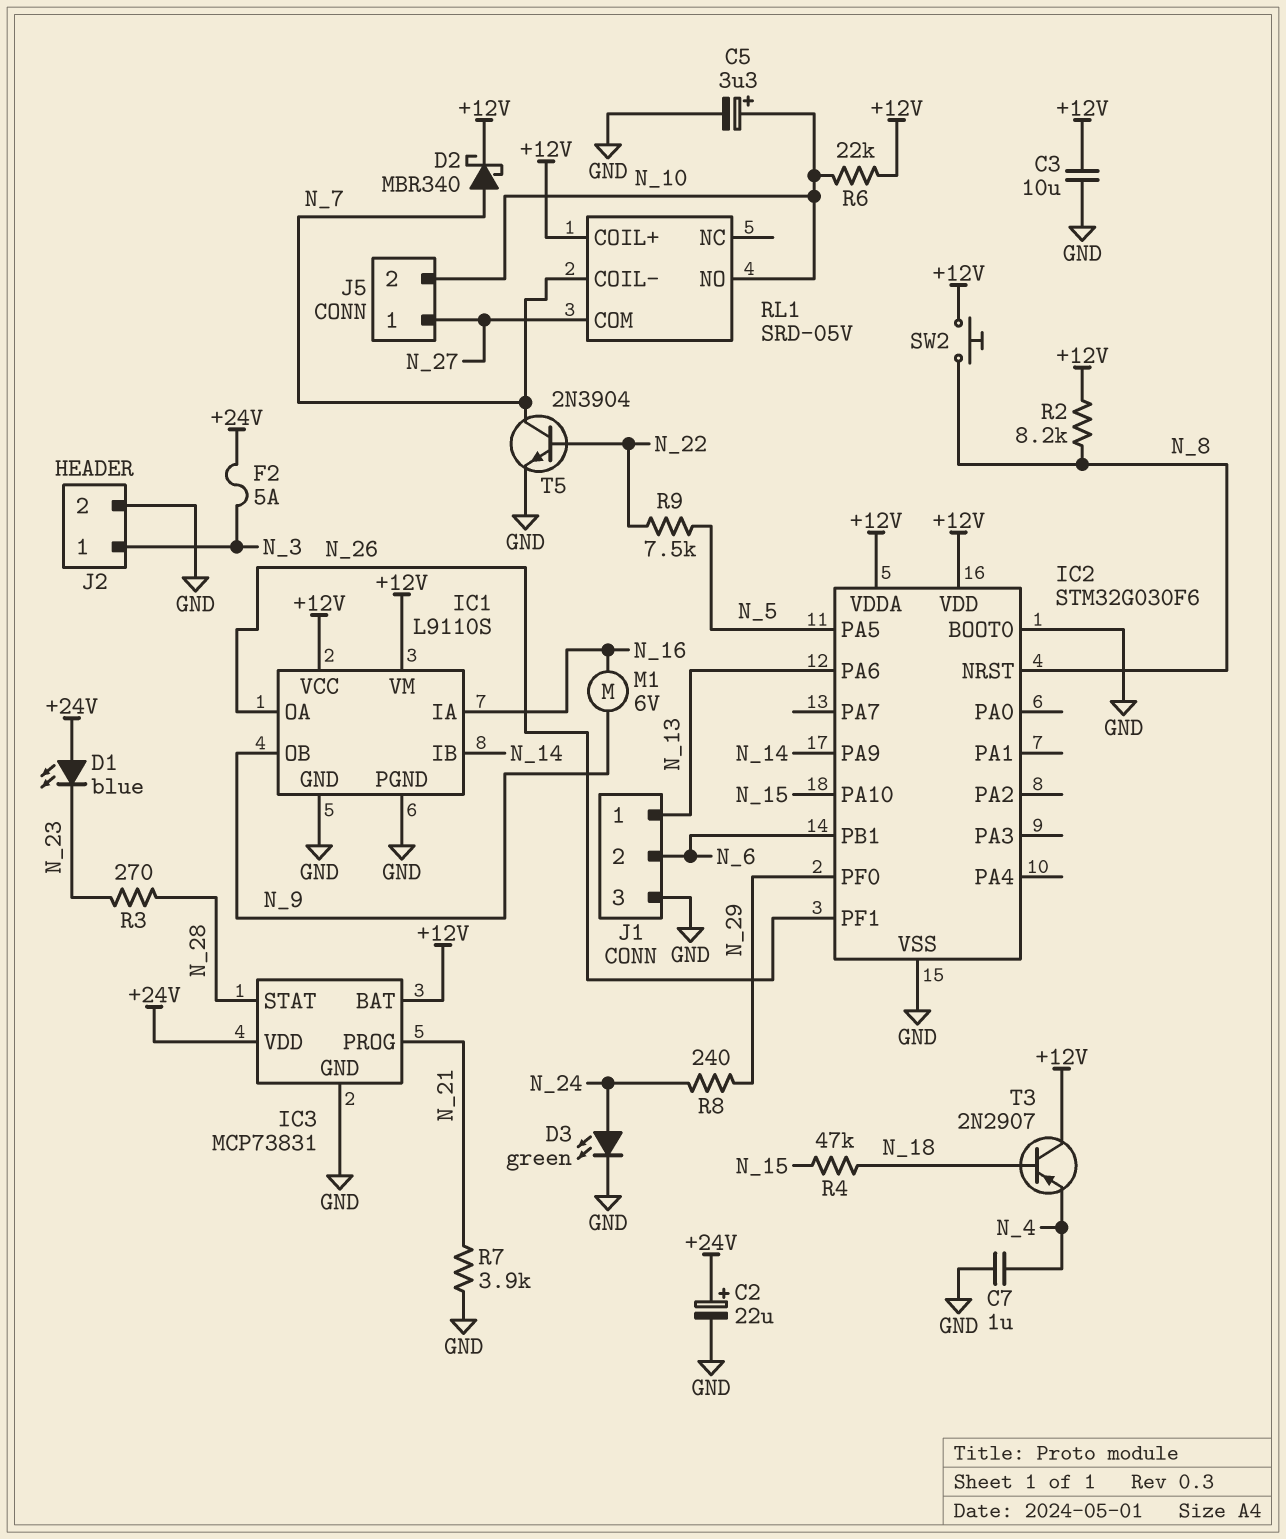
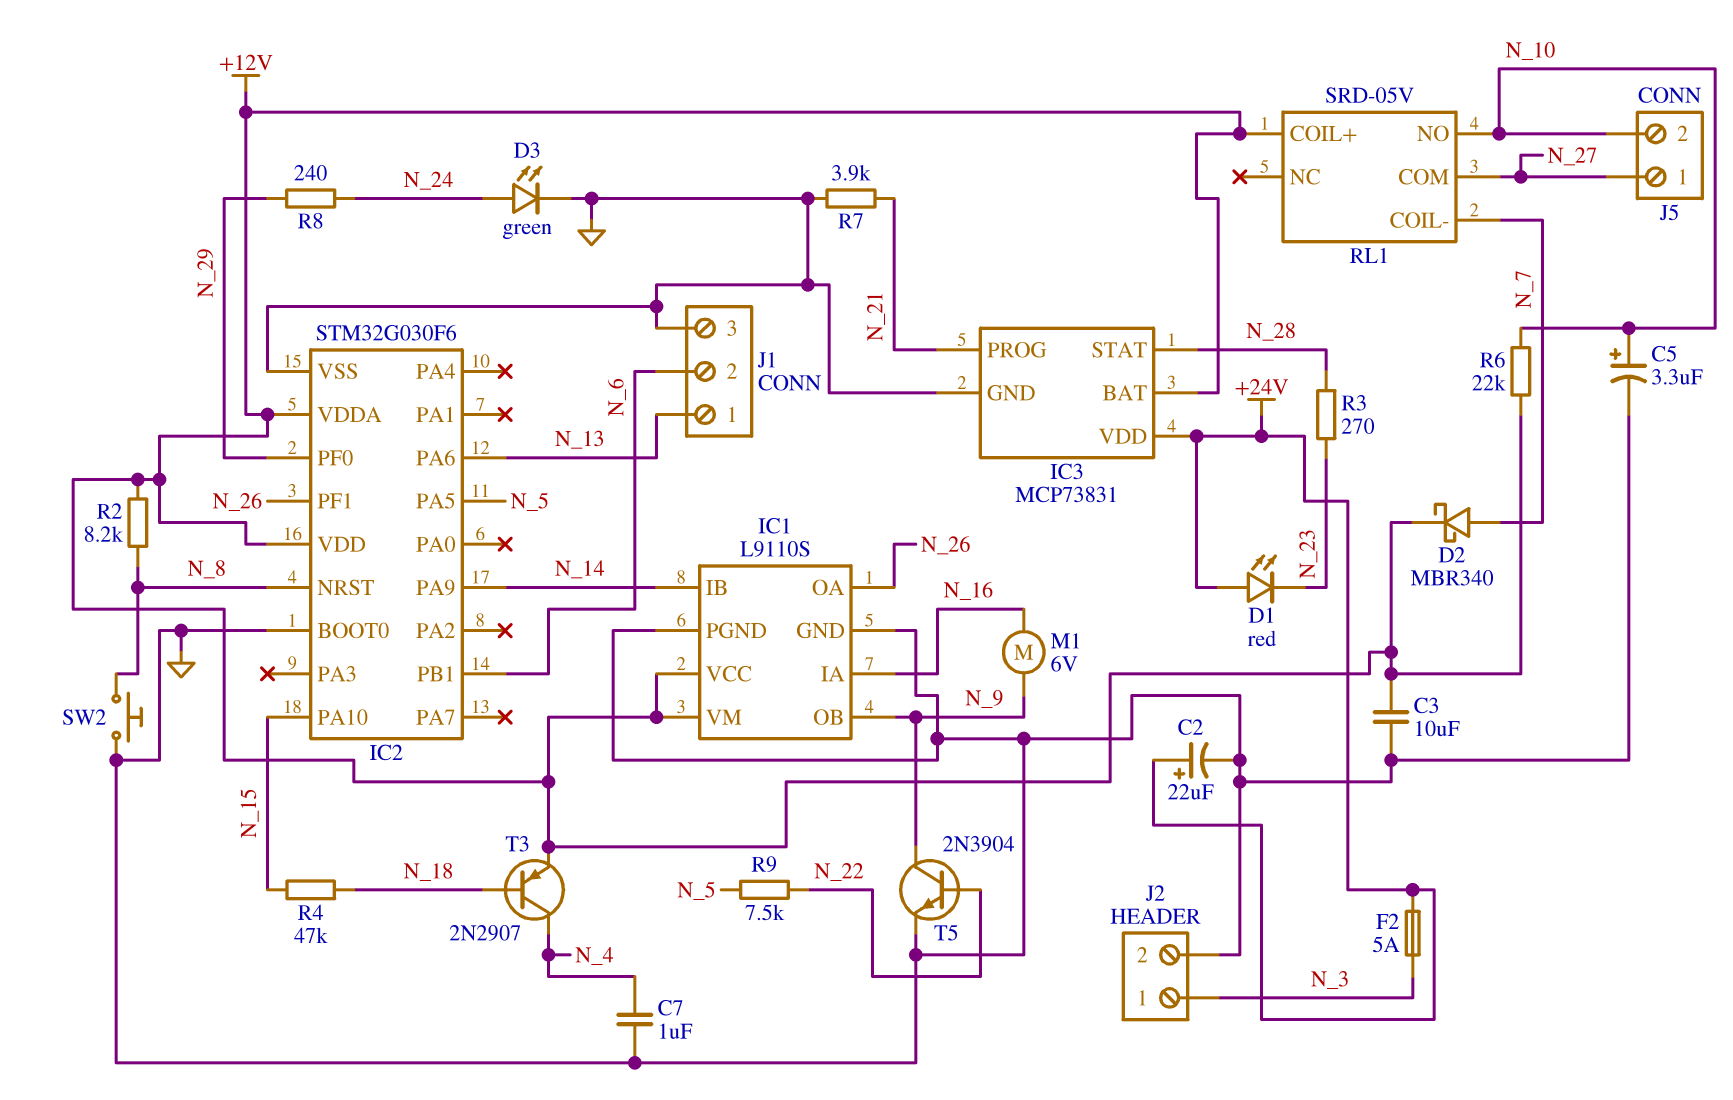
D1: LED blue (A +24V, K N_23) -> LED red (A +24V, K N_23)
SW2: button (+12V, N_8) -> button (GND, N_8)
T3: PNP 2N2907 (B N_18, C +12V, E N_4) -> PNP 2N2907 (B N_18, C N_4, E +12V)
T5: NPN 2N3904 (B N_22, C N_7, E GND) -> NPN 2N3904 (B N_22, C N_9, E GND)

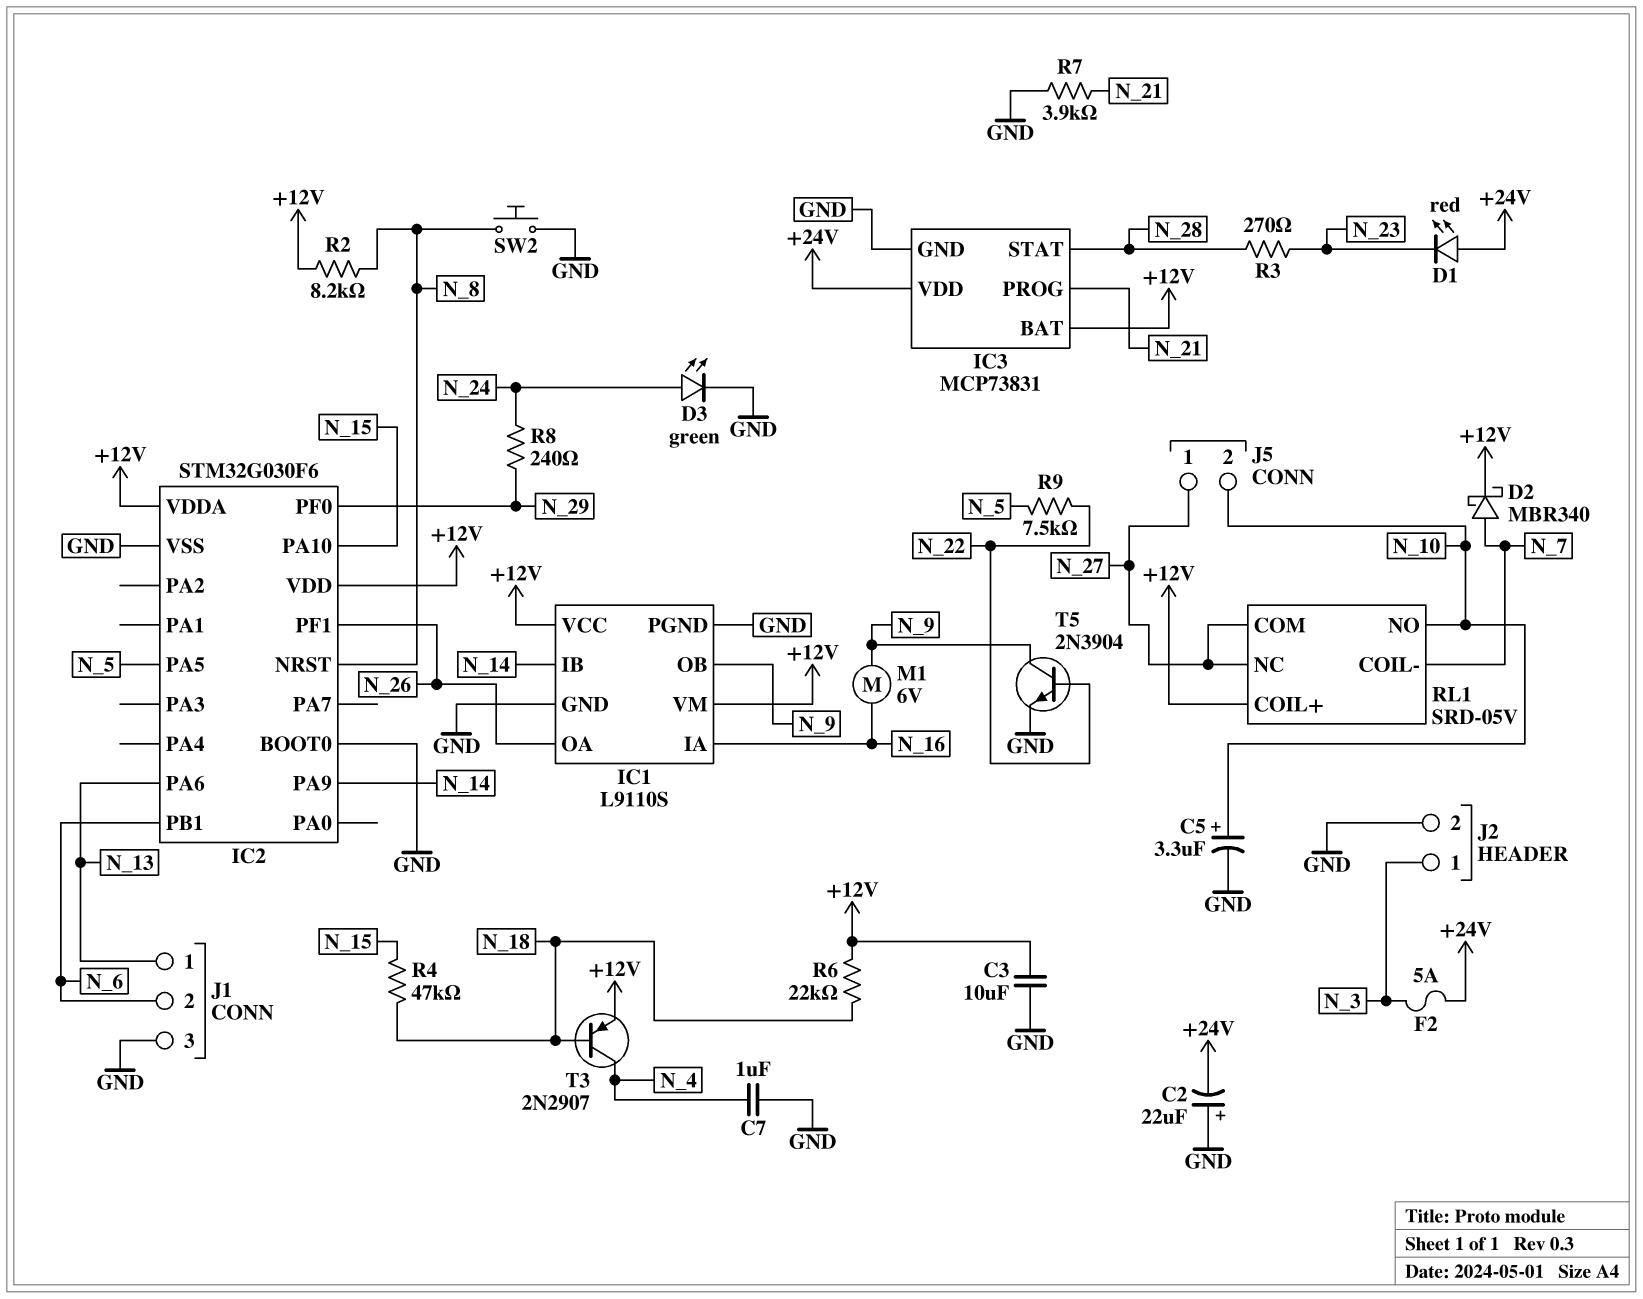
C2: 22uF (plus +24V, minus GND) -> 22uF (plus GND, minus +24V)
R6: 22k (+12V, N_10) -> 22k (+12V, N_18)
RL1 pin NC: none -> N_27

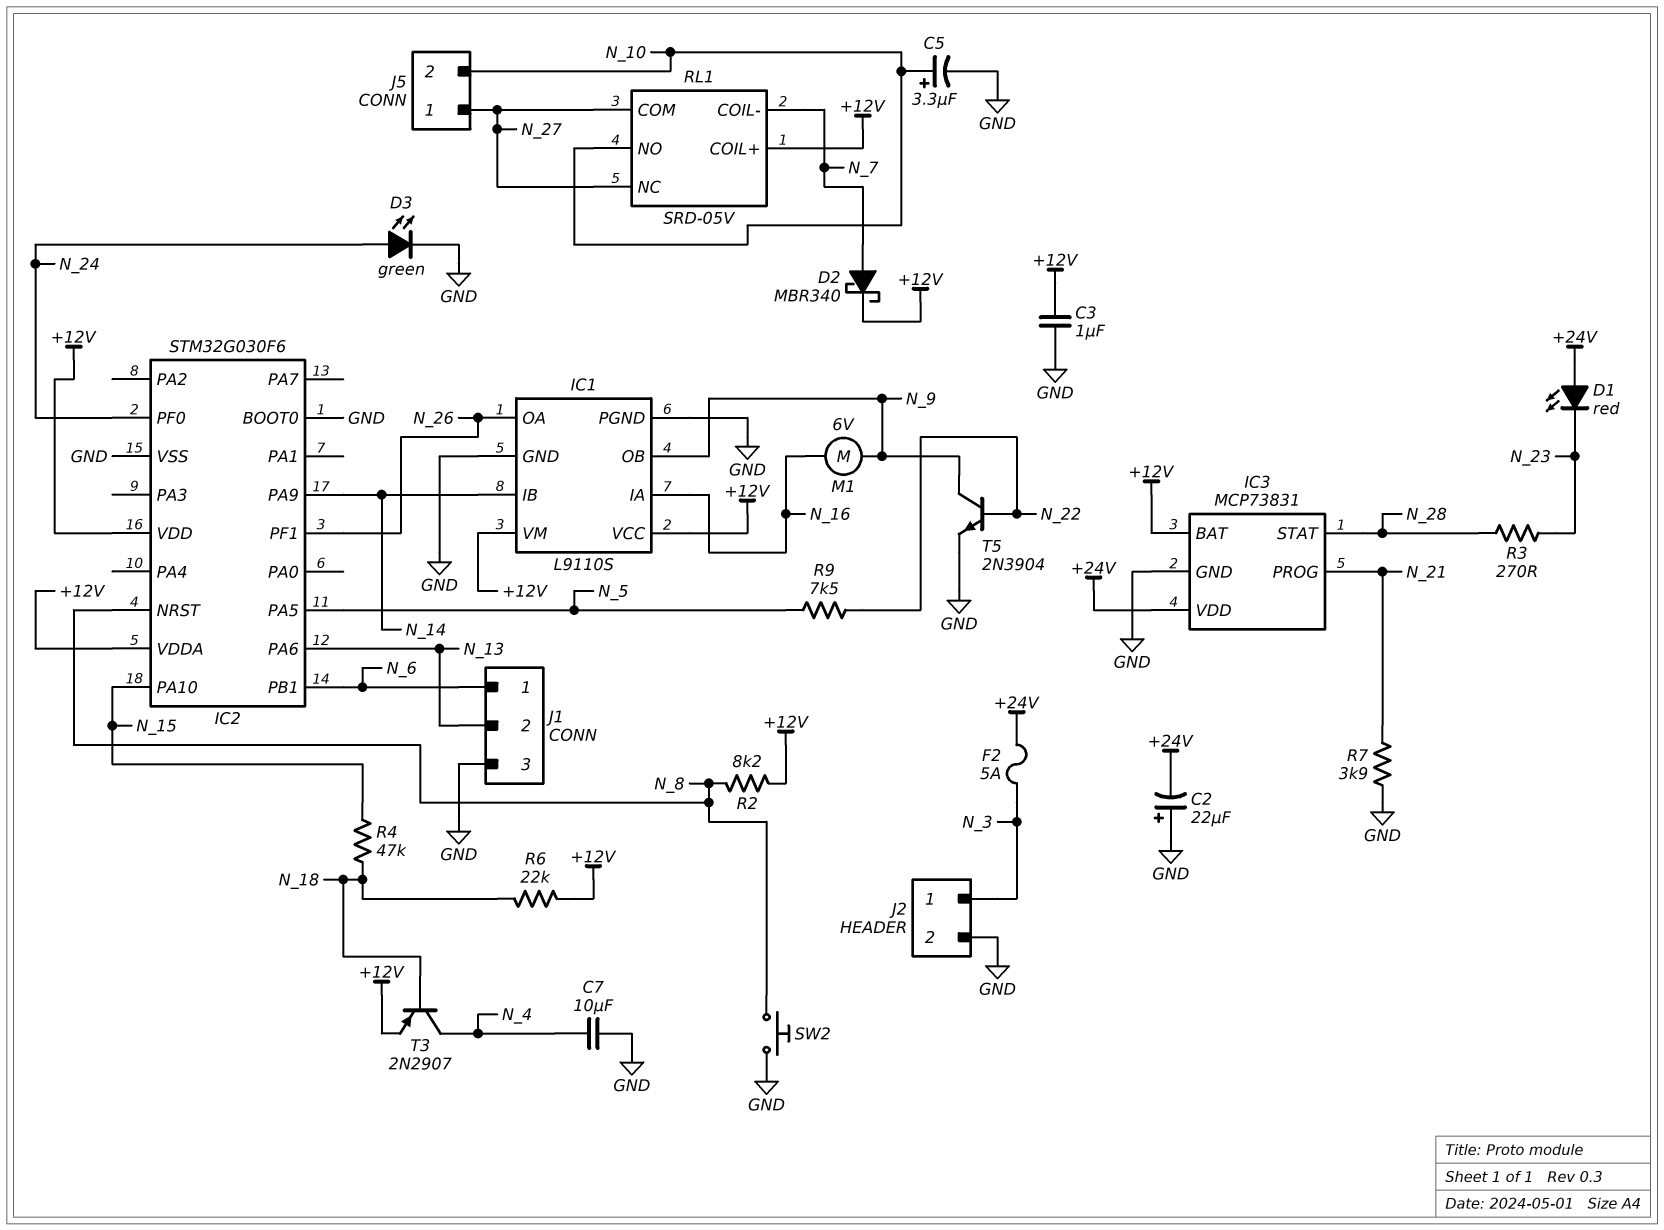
C3: 10uF (+12V, GND) -> 1uF (+12V, GND)
C7: 1uF (GND, N_4) -> 10uF (GND, N_4)
IC2 pin PF0: N_29 -> N_24
J1 pin 1: N_13 -> N_6
J1 pin 2: N_6 -> N_13
R8: 240 (N_24, N_29) -> none

